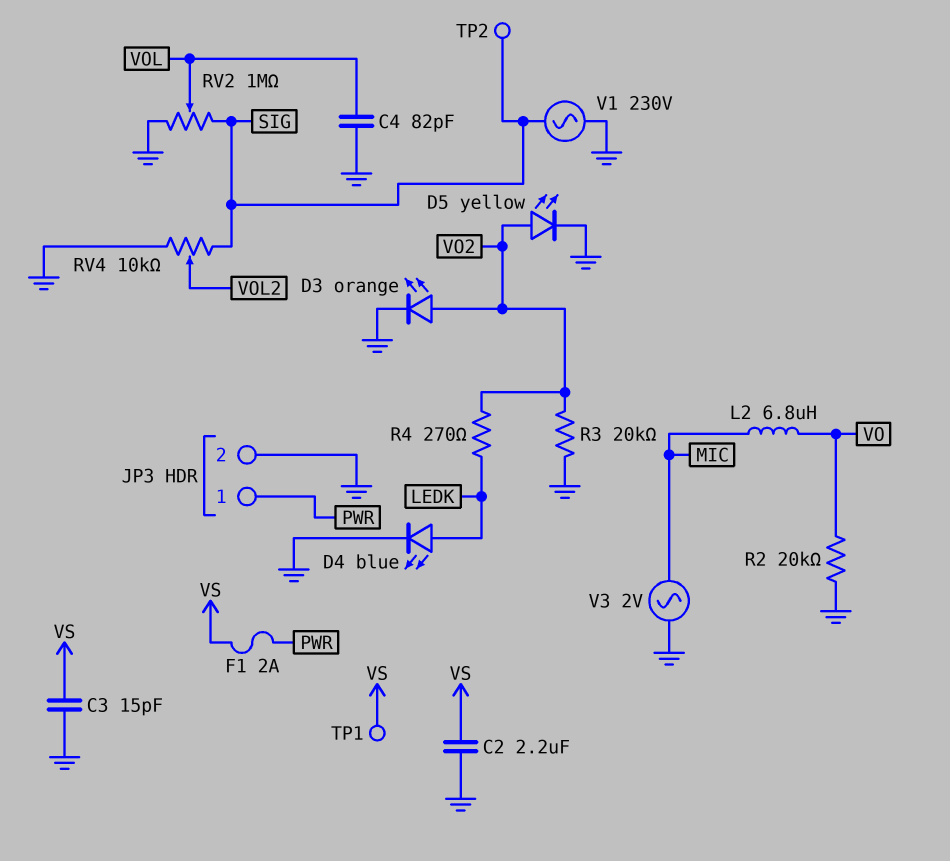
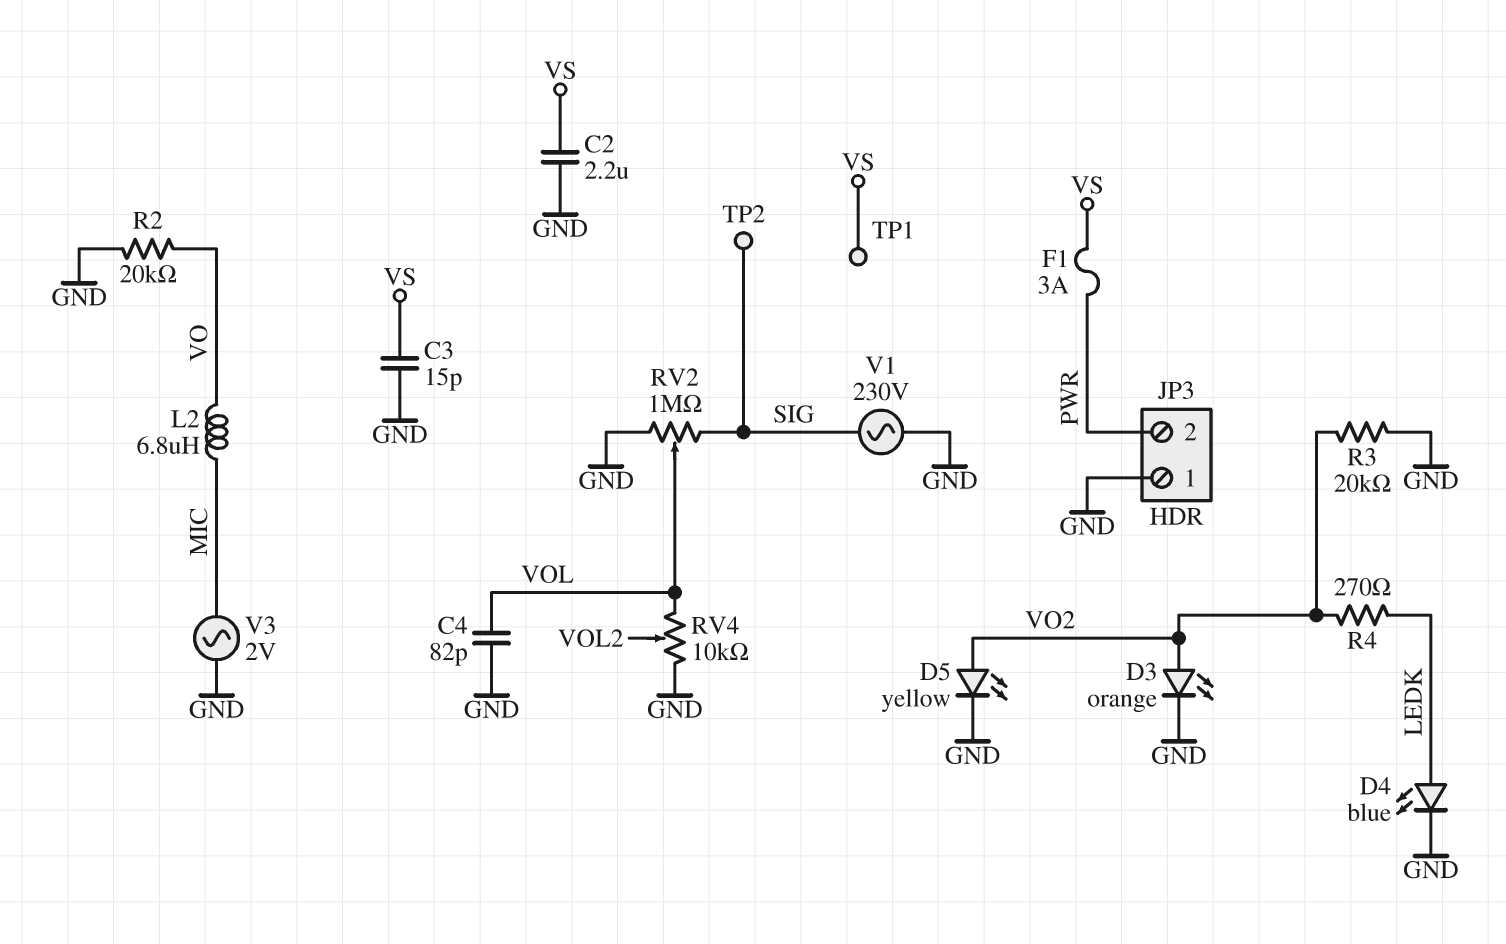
F1: 2A (PWR, VS) -> 3A (PWR, VS)
JP3 pin 1: PWR -> GND
JP3 pin 2: GND -> PWR
RV4: 10k (GND, SIG, wiper VOL2) -> 10k (GND, VOL, wiper VOL2)

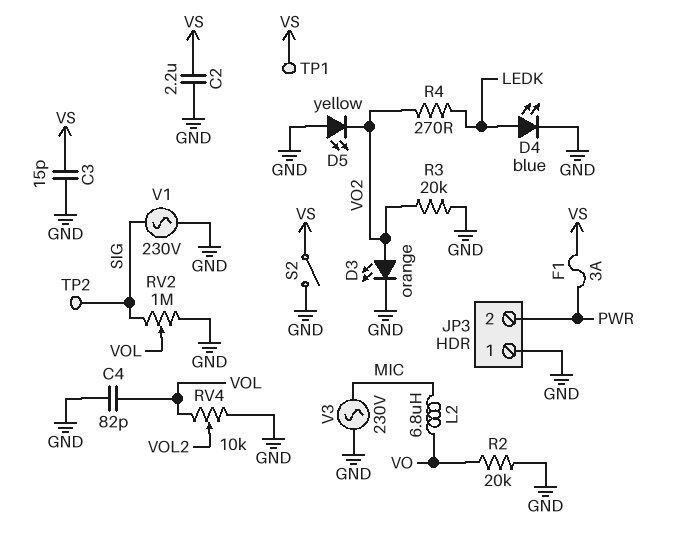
D5: LED yellow (A VO2, K GND) -> LED yellow (A GND, K VO2)
S2: none -> switch (GND, VS)
V3: AC 2V (GND, MIC) -> AC 230V (GND, MIC)

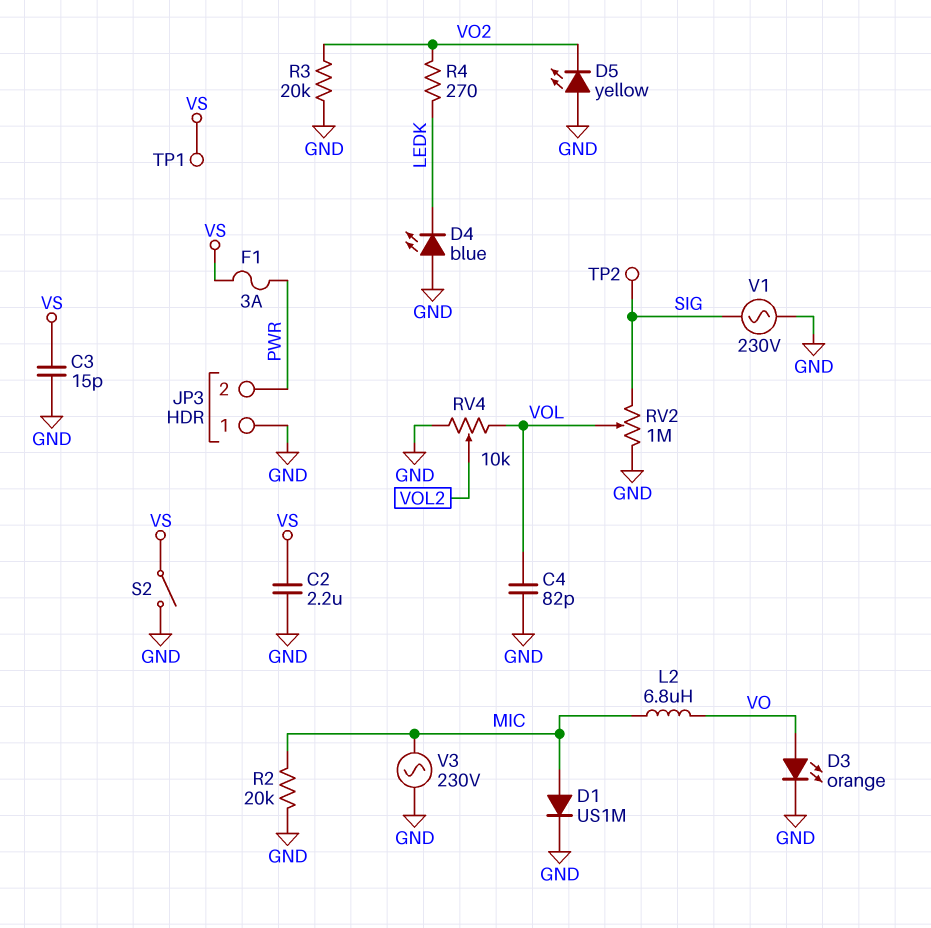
D1: none -> diode US1M (A MIC, K GND)
D3: LED orange (A VO2, K GND) -> LED orange (A VO, K GND)
D4: LED blue (A LEDK, K GND) -> LED blue (A GND, K LEDK)
R2: 20k (GND, VO) -> 20k (GND, MIC)

